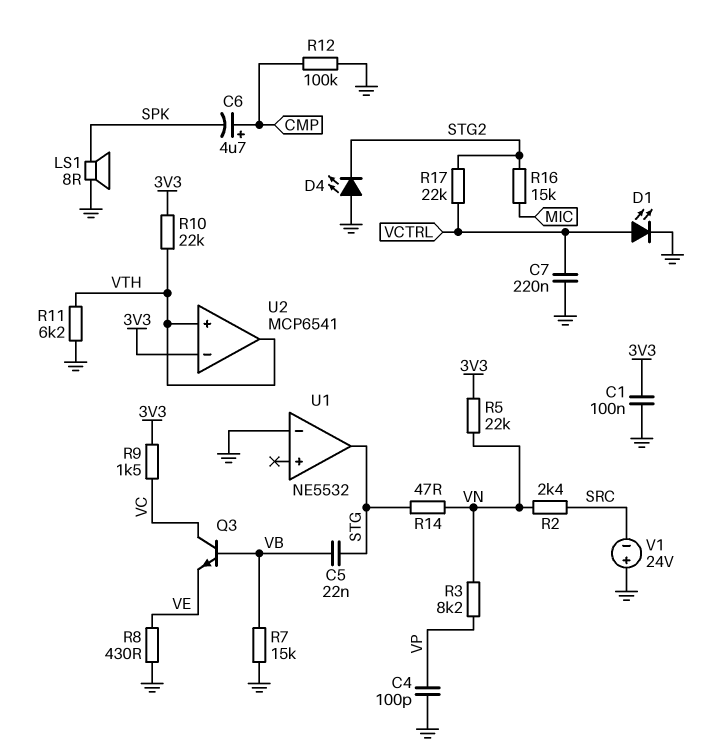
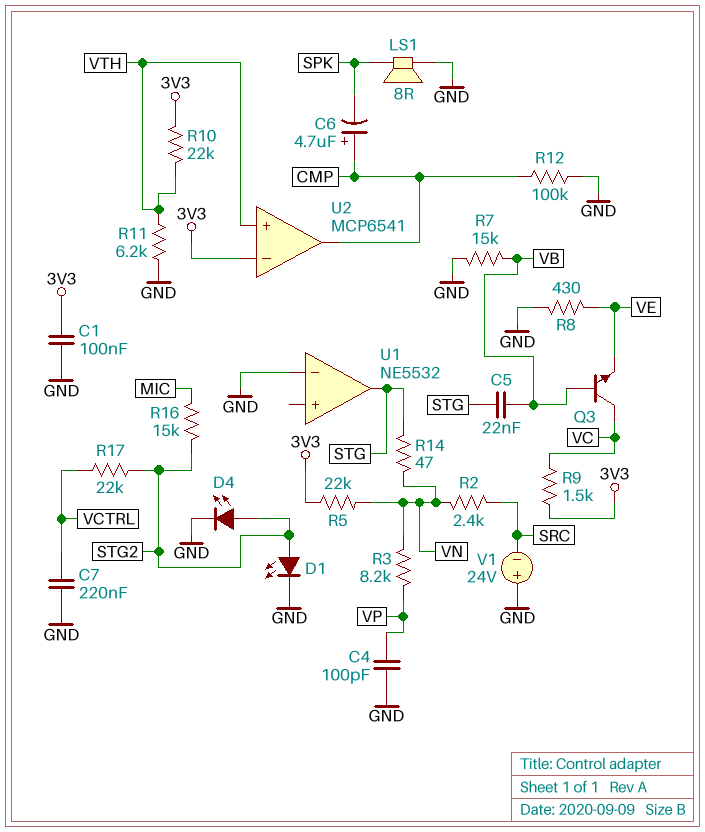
D1: LED (A VCTRL, K GND) -> LED (A STG2, K GND)
D4: LED (A GND, K STG2) -> LED (A STG2, K GND)
U2 pin out: VTH -> CMP

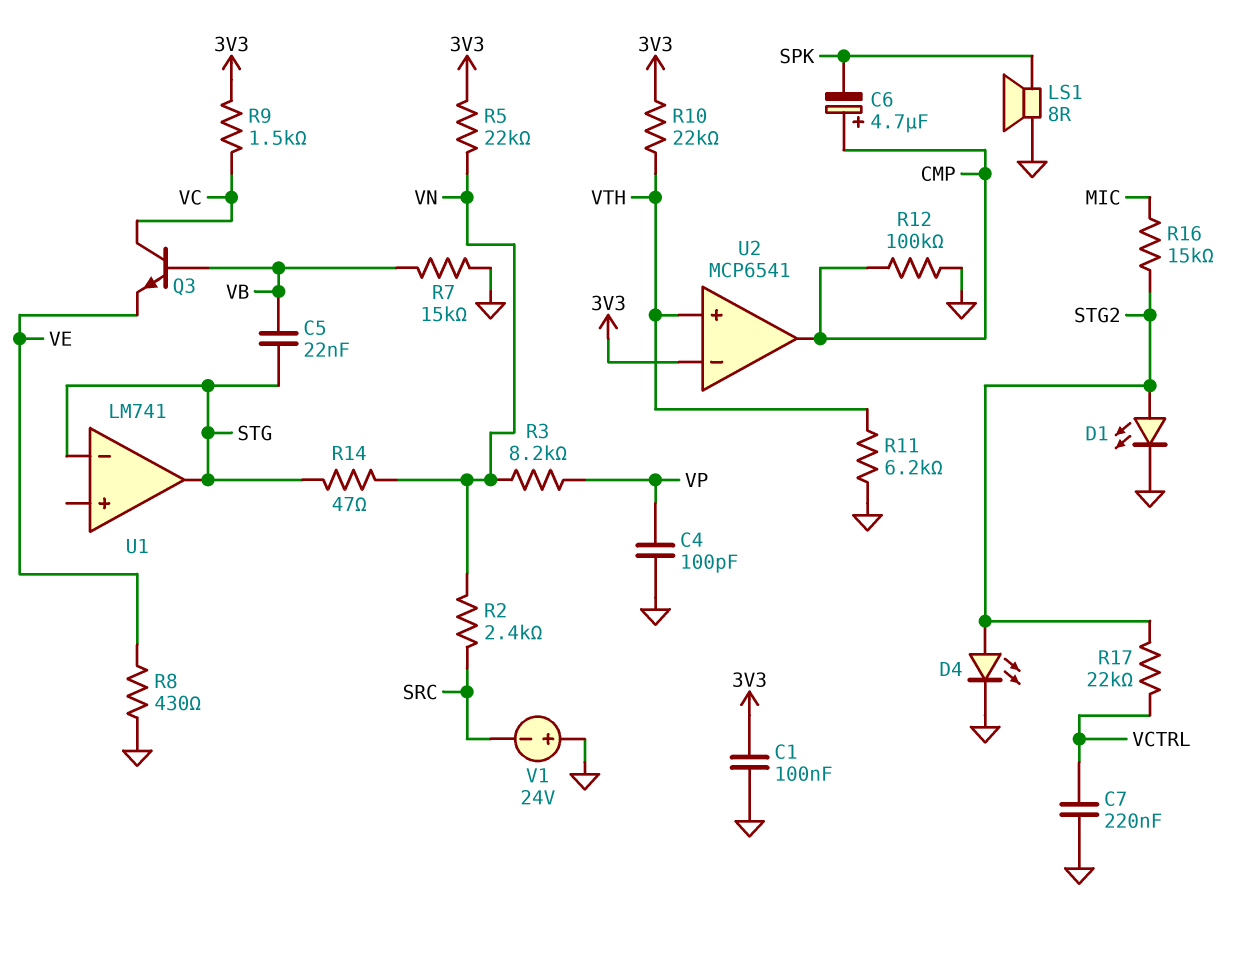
U1: NE5532 -> LM741
U1 pin in-: GND -> STG

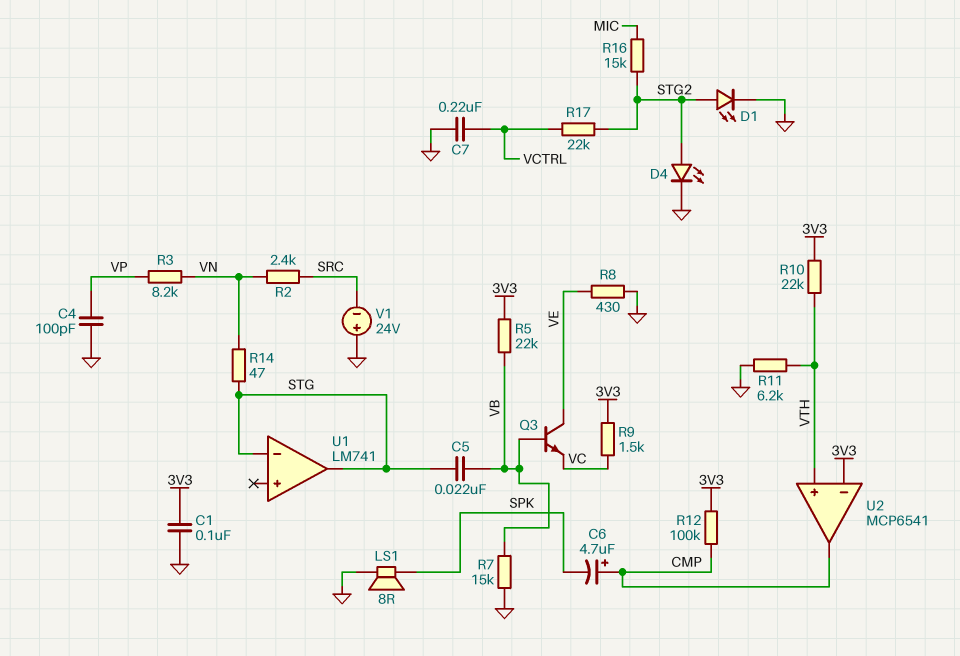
Q3: NPN (B VB, C VC, E VE) -> NPN (B VB, C VE, E VC)
R5: 22k (3V3, VN) -> 22k (3V3, VB)
R12: 100k (CMP, GND) -> 100k (3V3, CMP)

